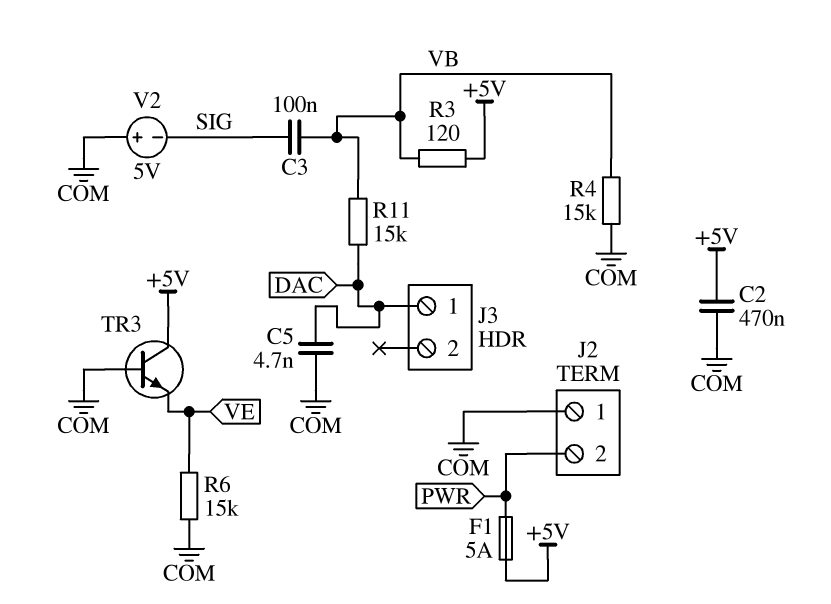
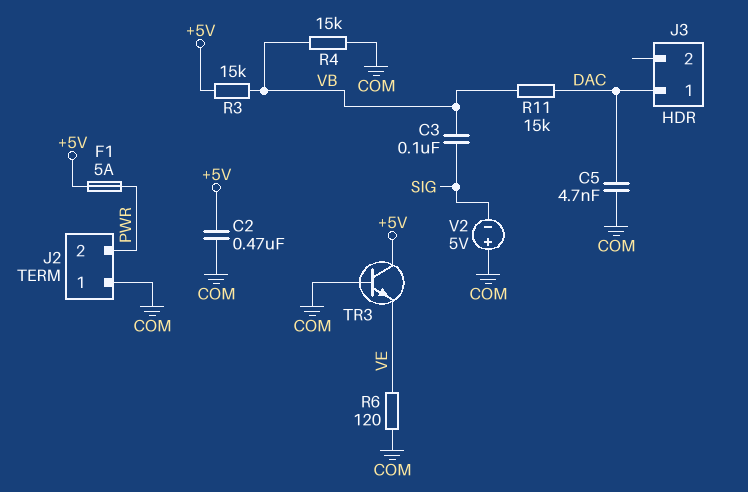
R3: 120 (+5V, VB) -> 15k (+5V, VB)
R6: 15k (COM, VE) -> 120 (COM, VE)

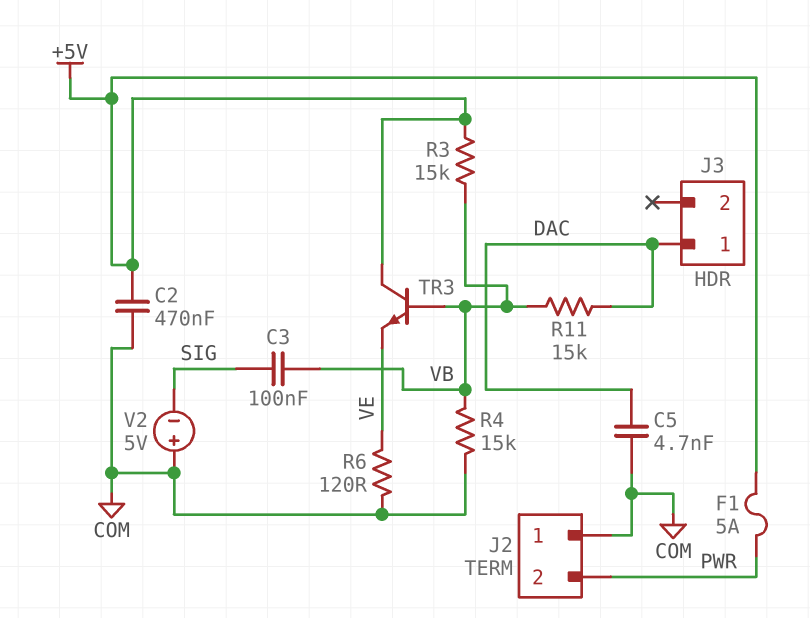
TR3: NPN (B COM, C +5V, E VE) -> NPN (B VB, C +5V, E VE)

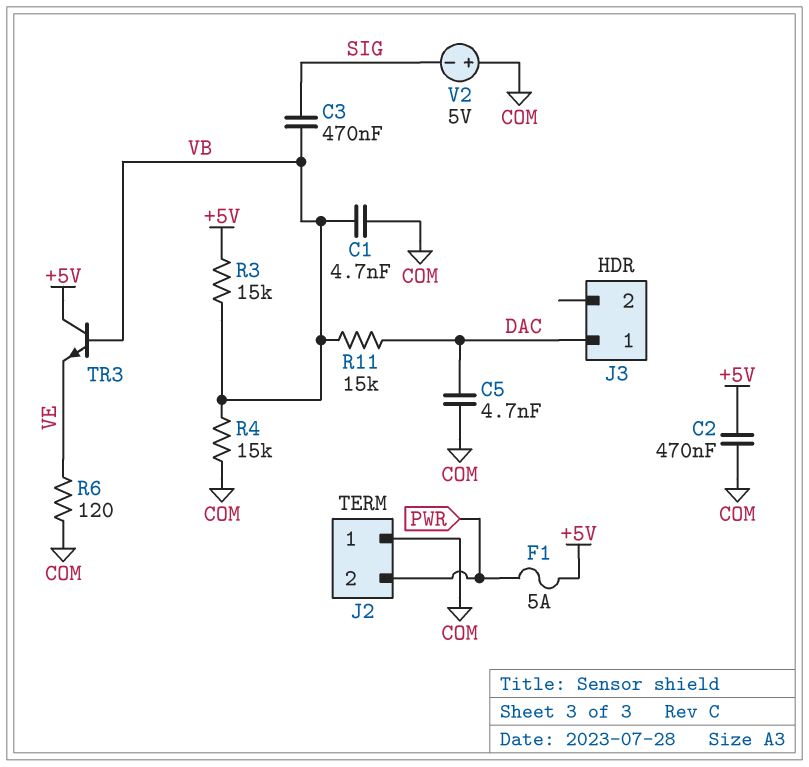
C1: none -> 4.7nF (COM, VB)
C3: 100nF (SIG, VB) -> 470nF (SIG, VB)

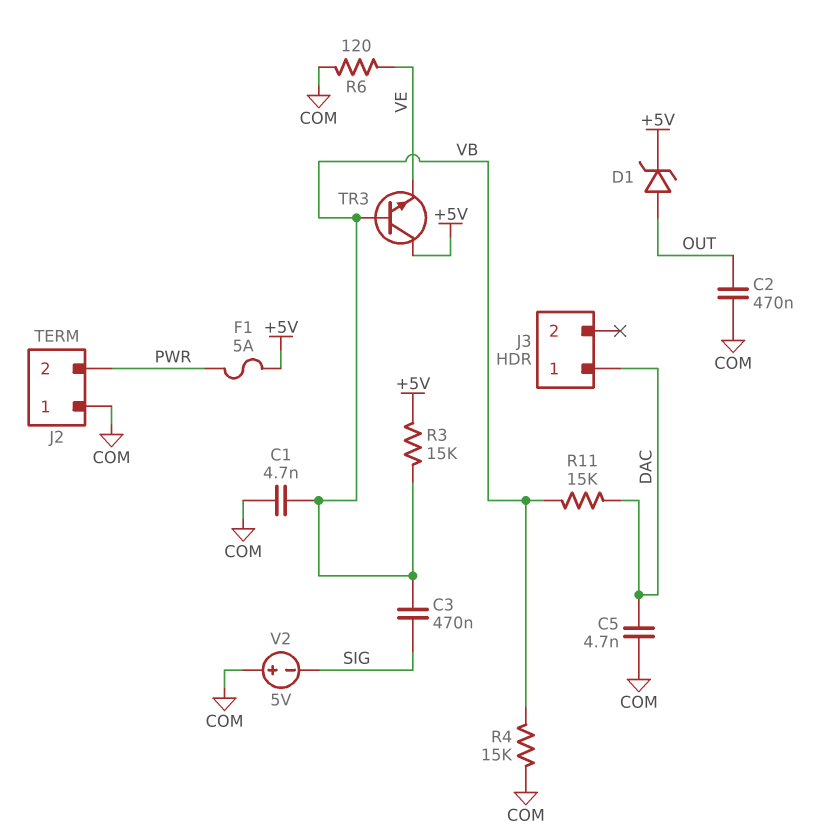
C2: 470nF (+5V, COM) -> 470nF (COM, OUT)
D1: none -> zener (A OUT, K +5V)

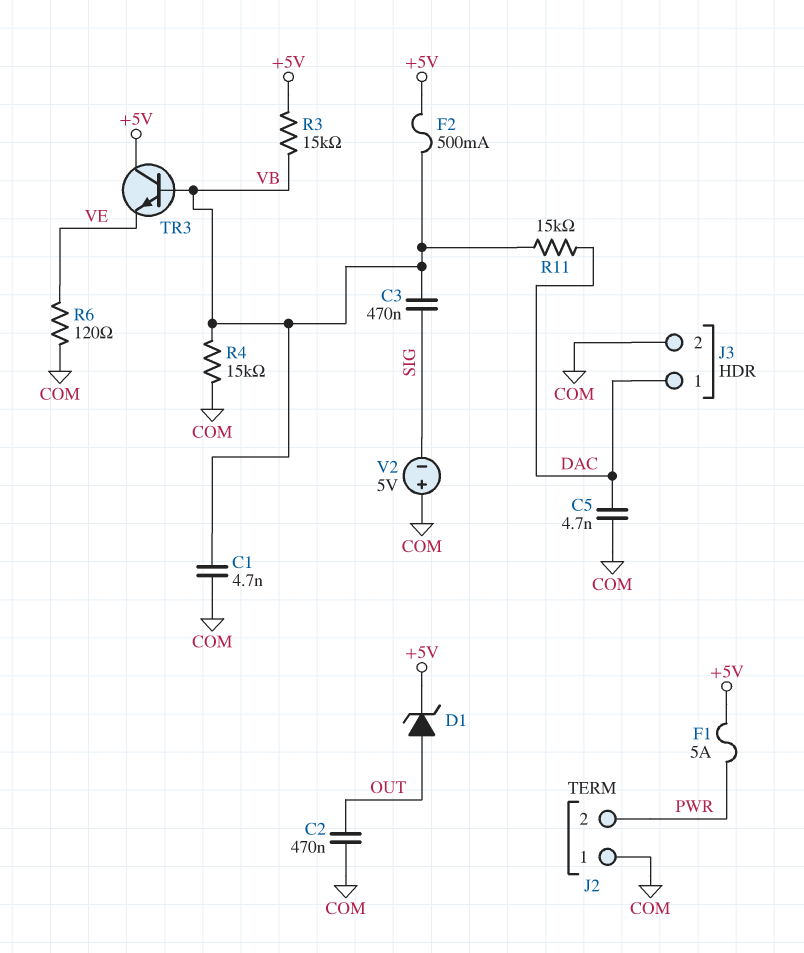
F2: none -> 500mA (+5V, VB)
J3 pin 2: none -> COM

